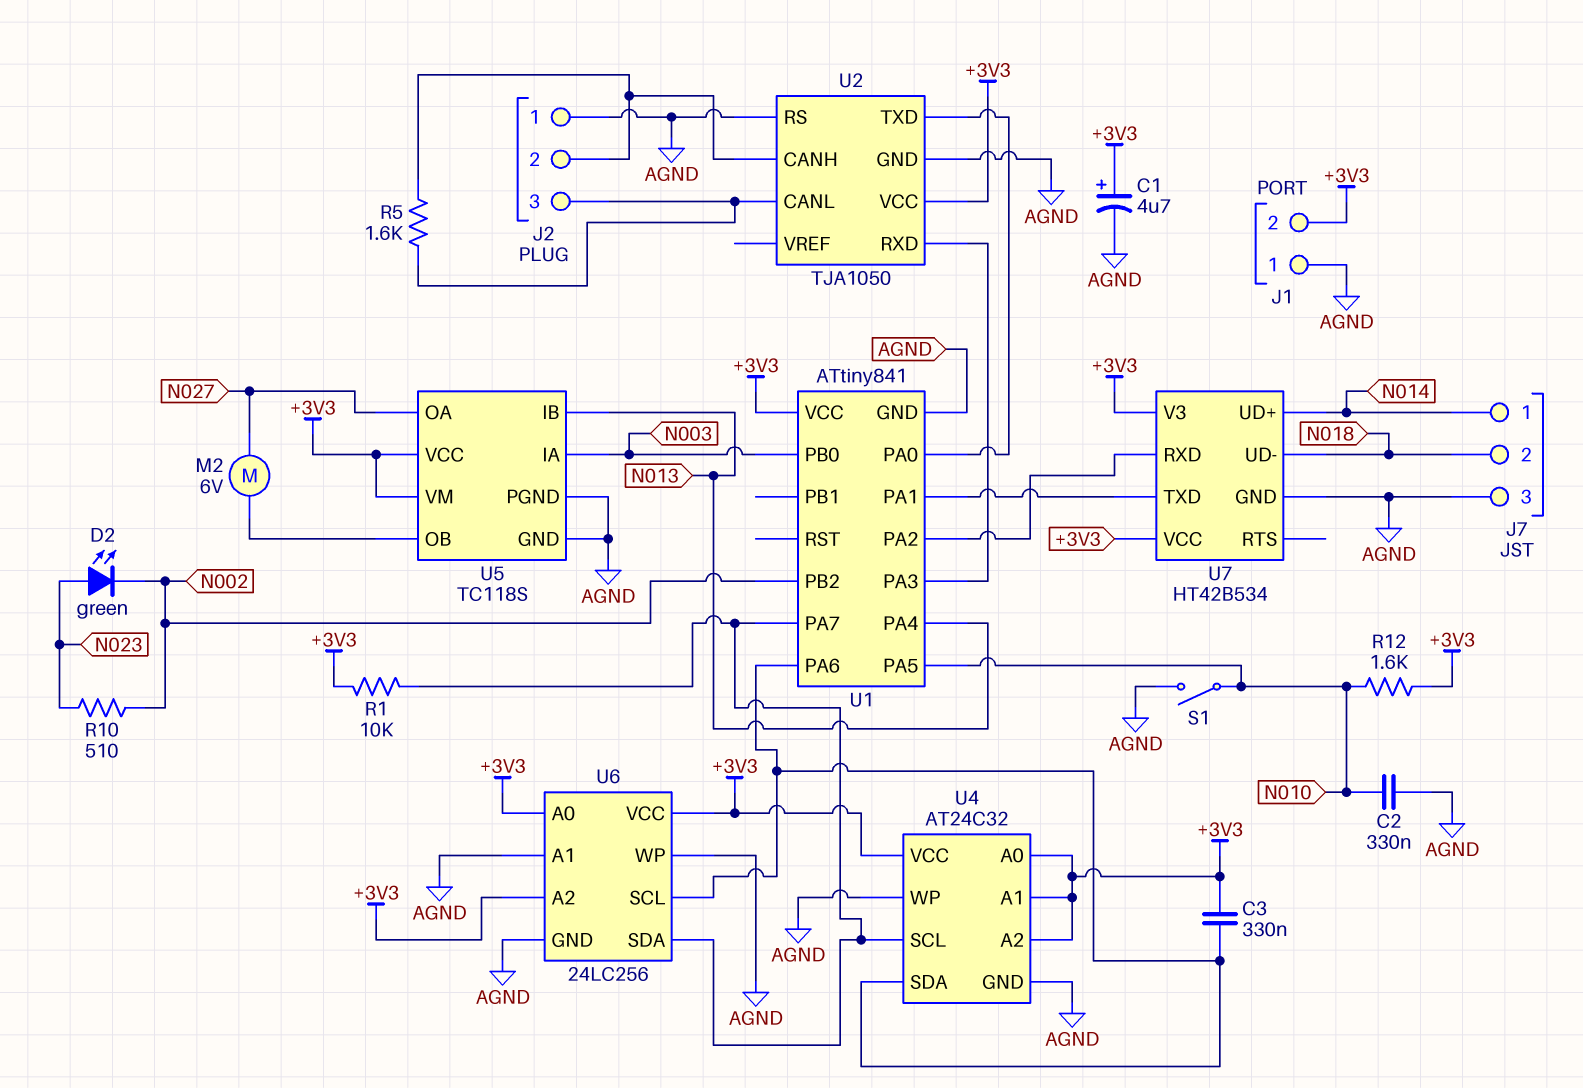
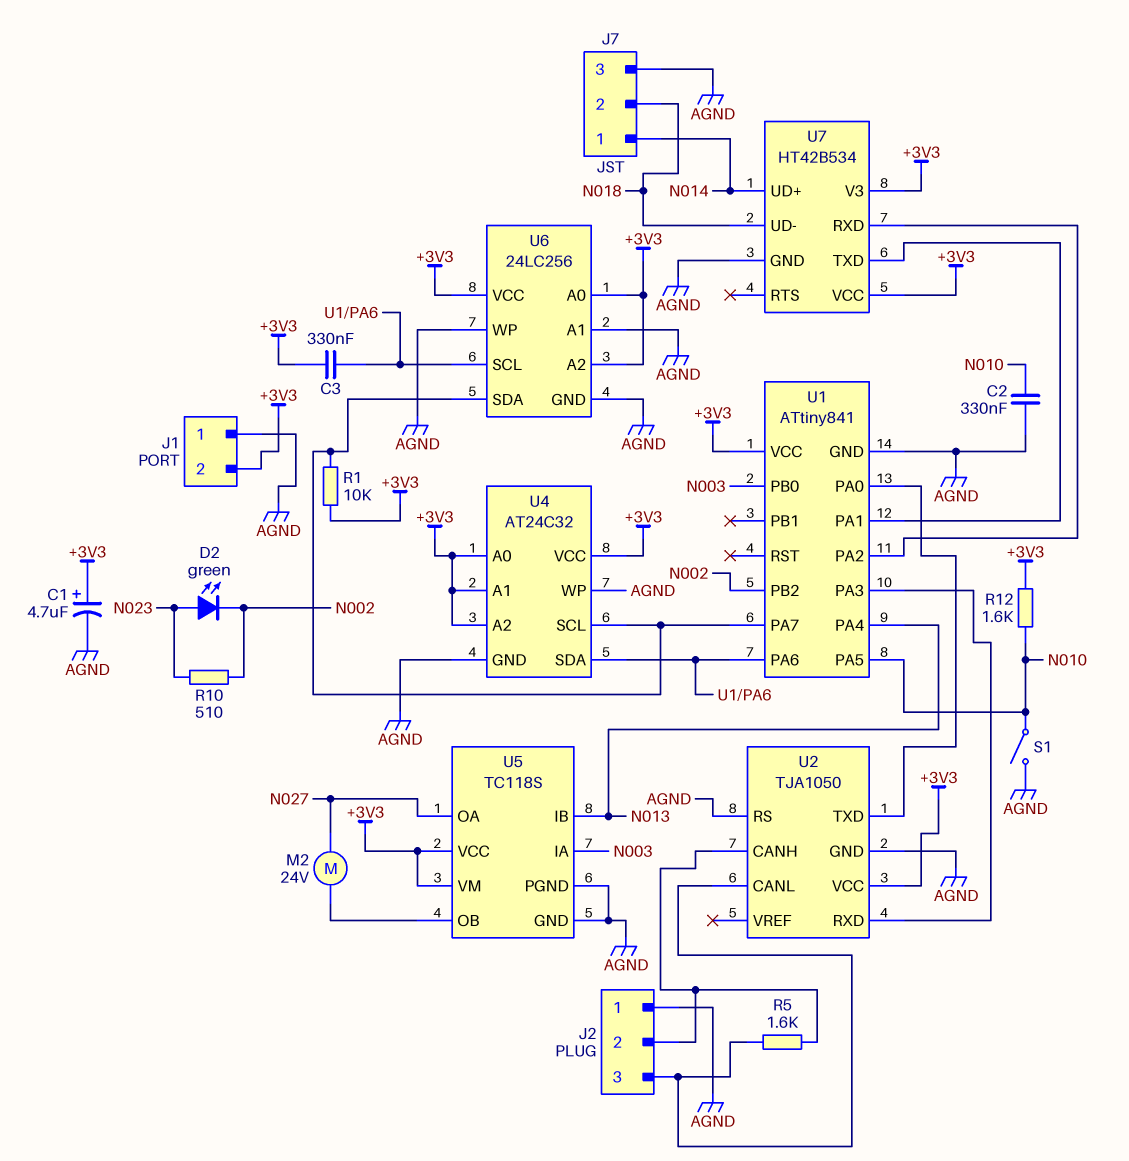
M2: motor 6V (N027, U5/OB) -> motor 24V (N027, U5/OB)

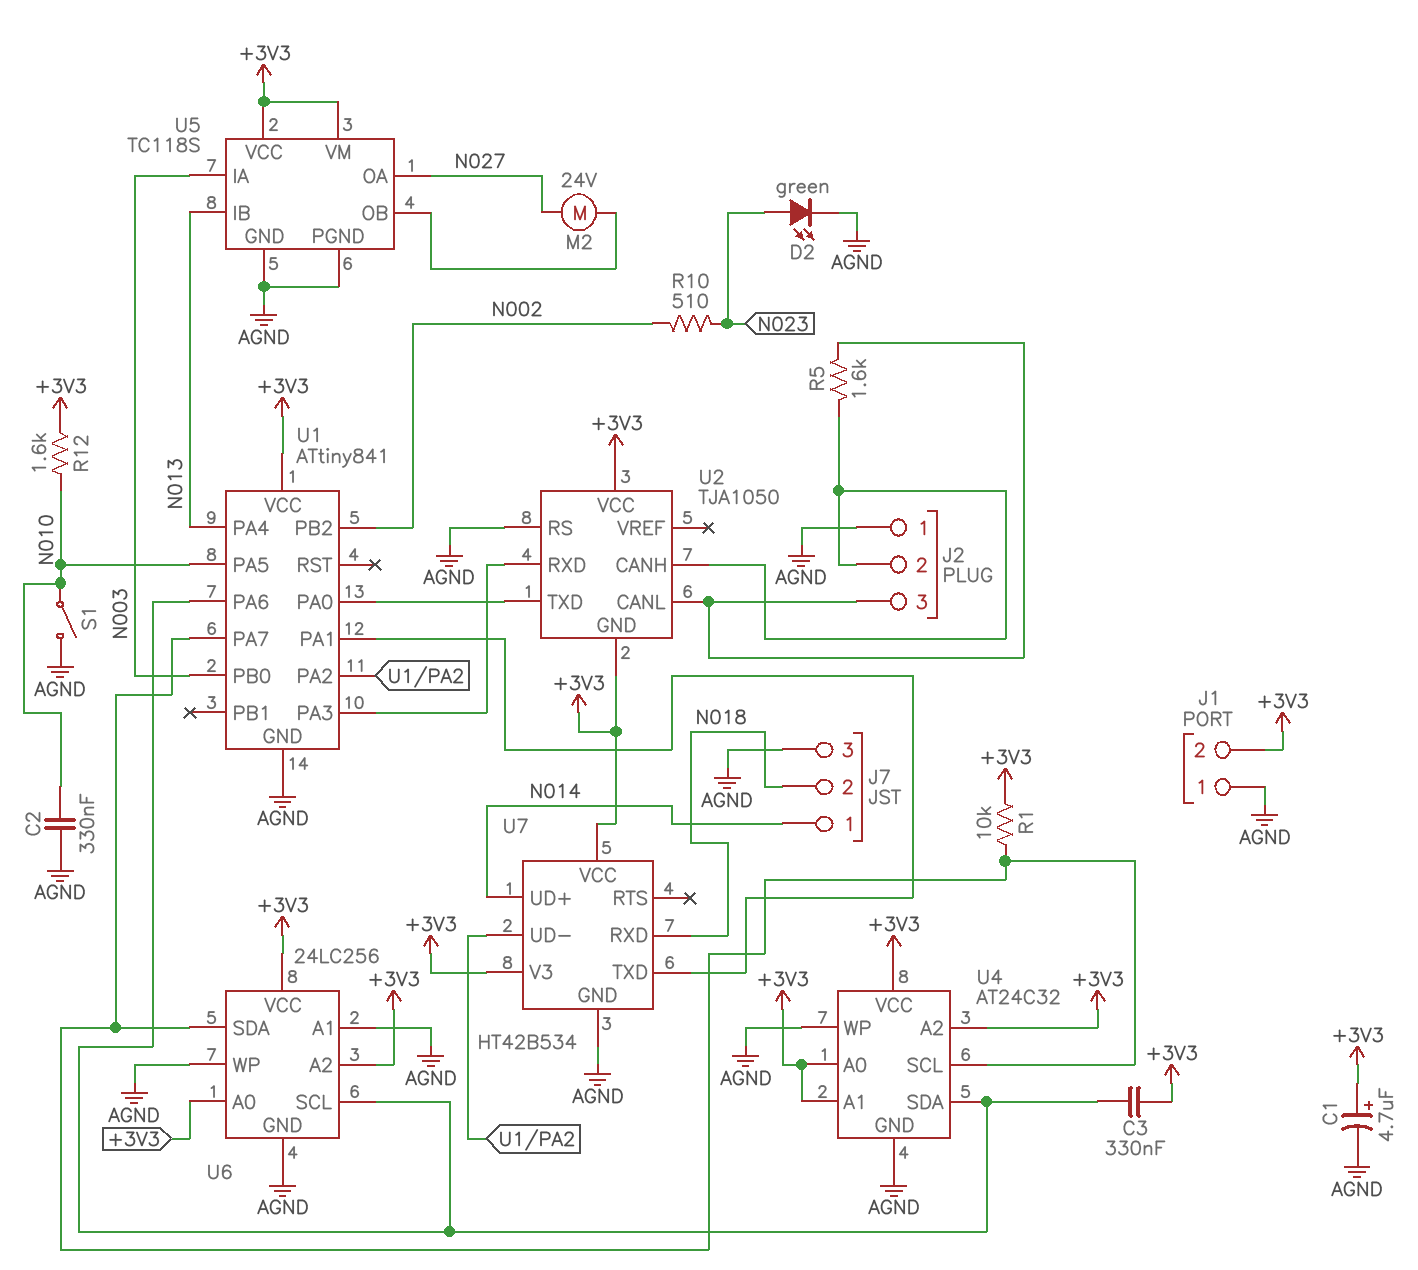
D2: LED green (A N023, K N002) -> LED green (A N023, K AGND)
U2 pin GND: AGND -> +3V3
U7 pin RXD: U1/PA2 -> N018
U7 pin UD-: N018 -> U1/PA2

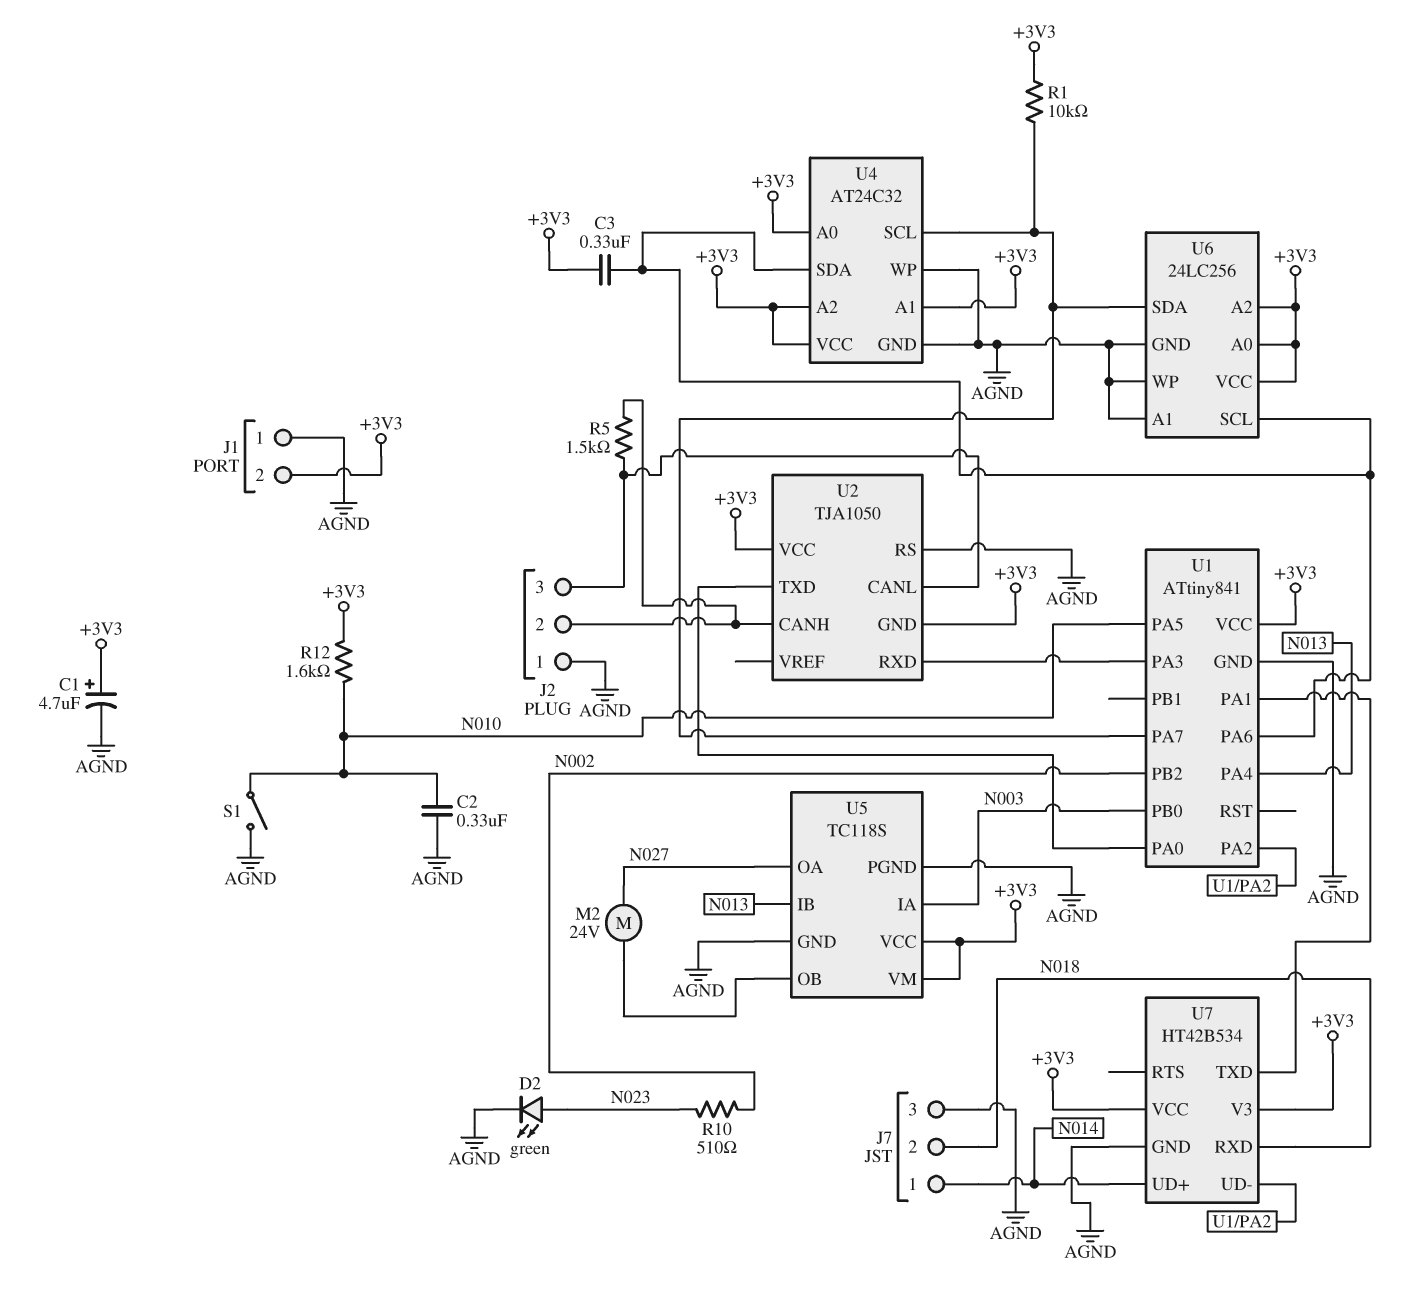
R5: 1.6k (J2/2, J2/3) -> 1.5k (J2/2, J2/3)

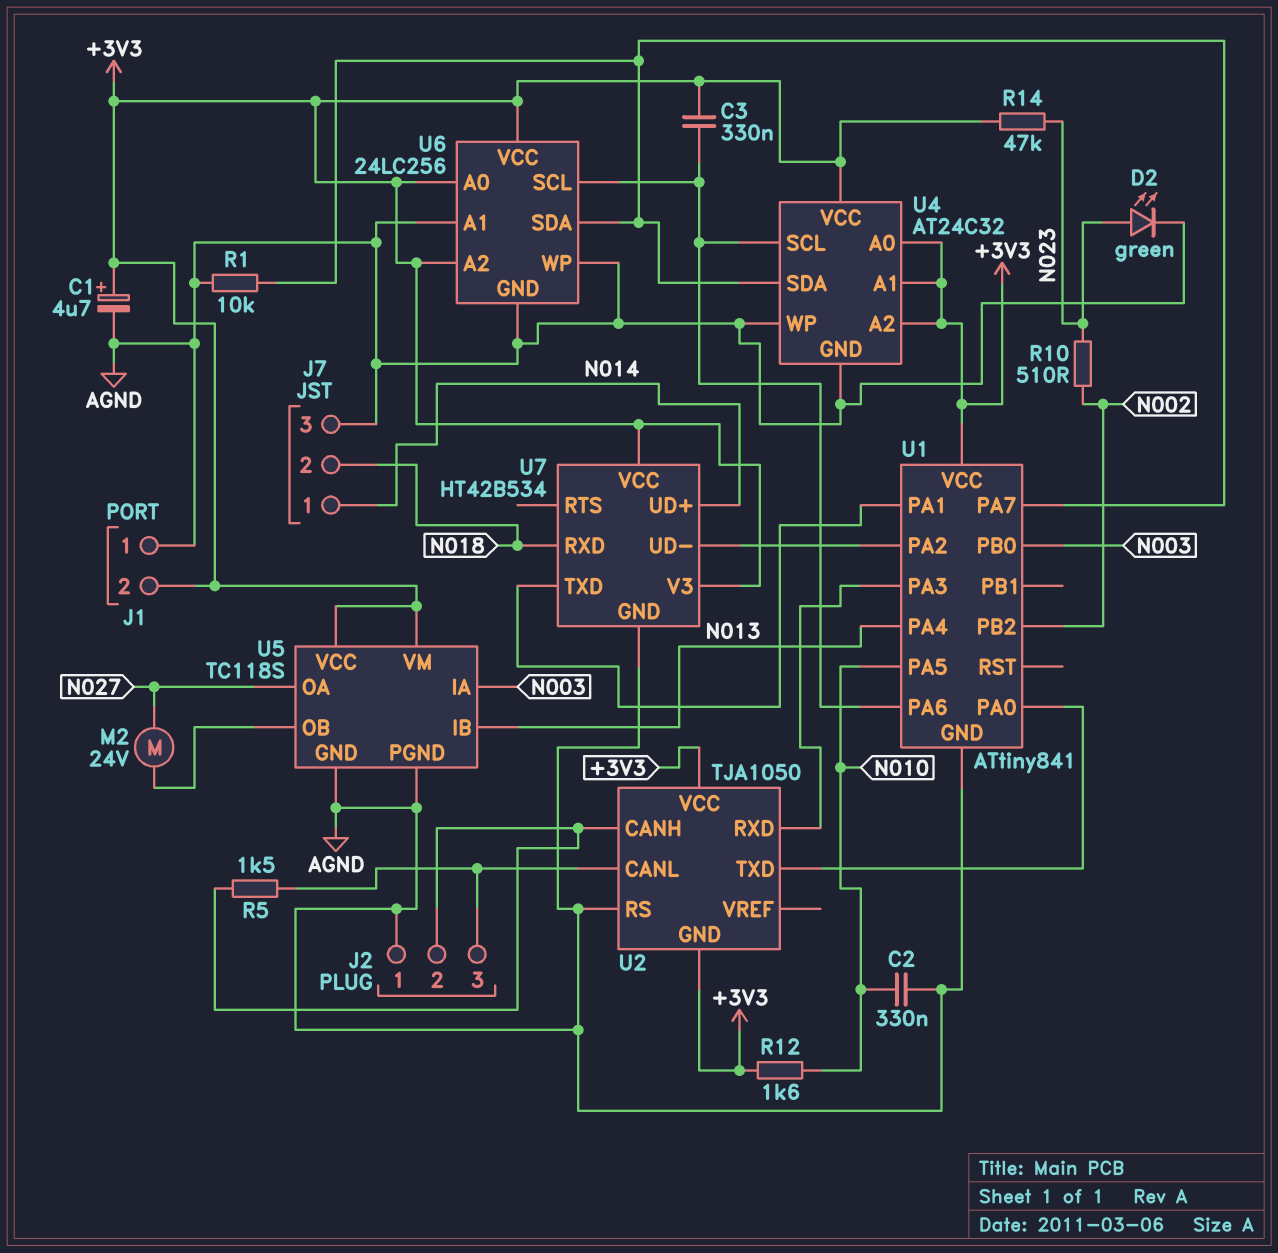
R1: 10k (+3V3, U1/PA7) -> 10k (AGND, U1/PA7)
R14: none -> 47k (+3V3, N023)
S1: switch (AGND, N010) -> none
U4 pin SCL: U1/PA7 -> U1/PA6
U4 pin SDA: U1/PA6 -> U1/PA7

